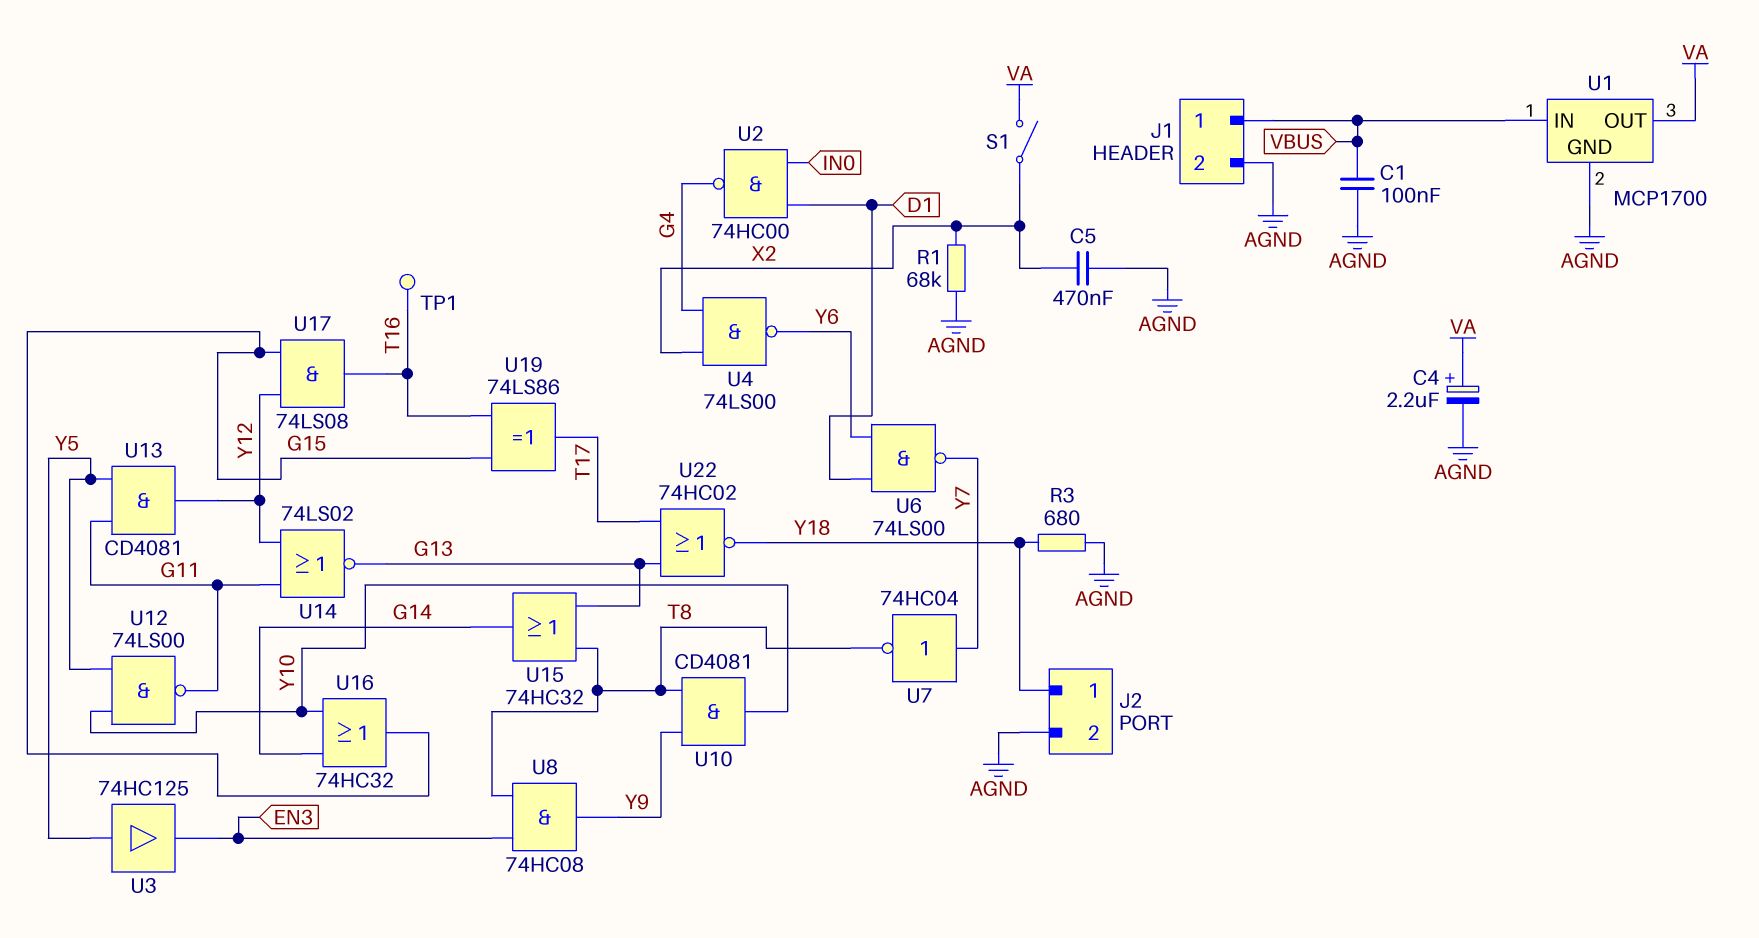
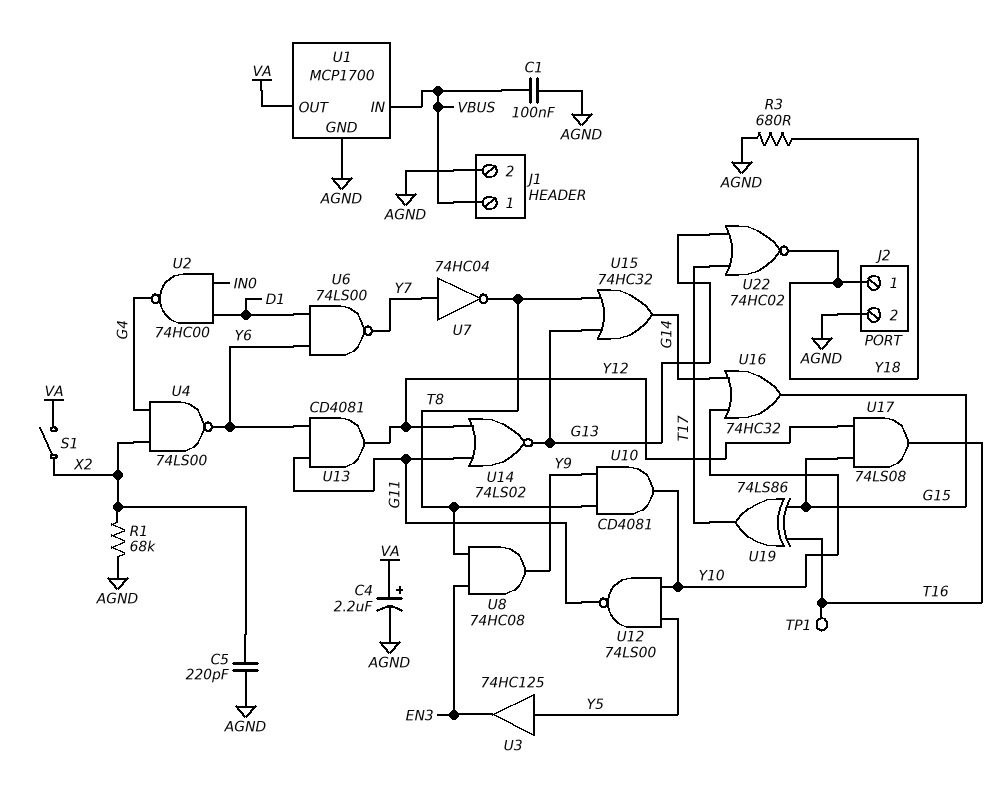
C5: 470nF (AGND, X2) -> 220pF (AGND, X2)
U13: AND CD4081 (in G11, in Y5, out Y12) -> AND CD4081 (in G11, in Y6, out Y12)

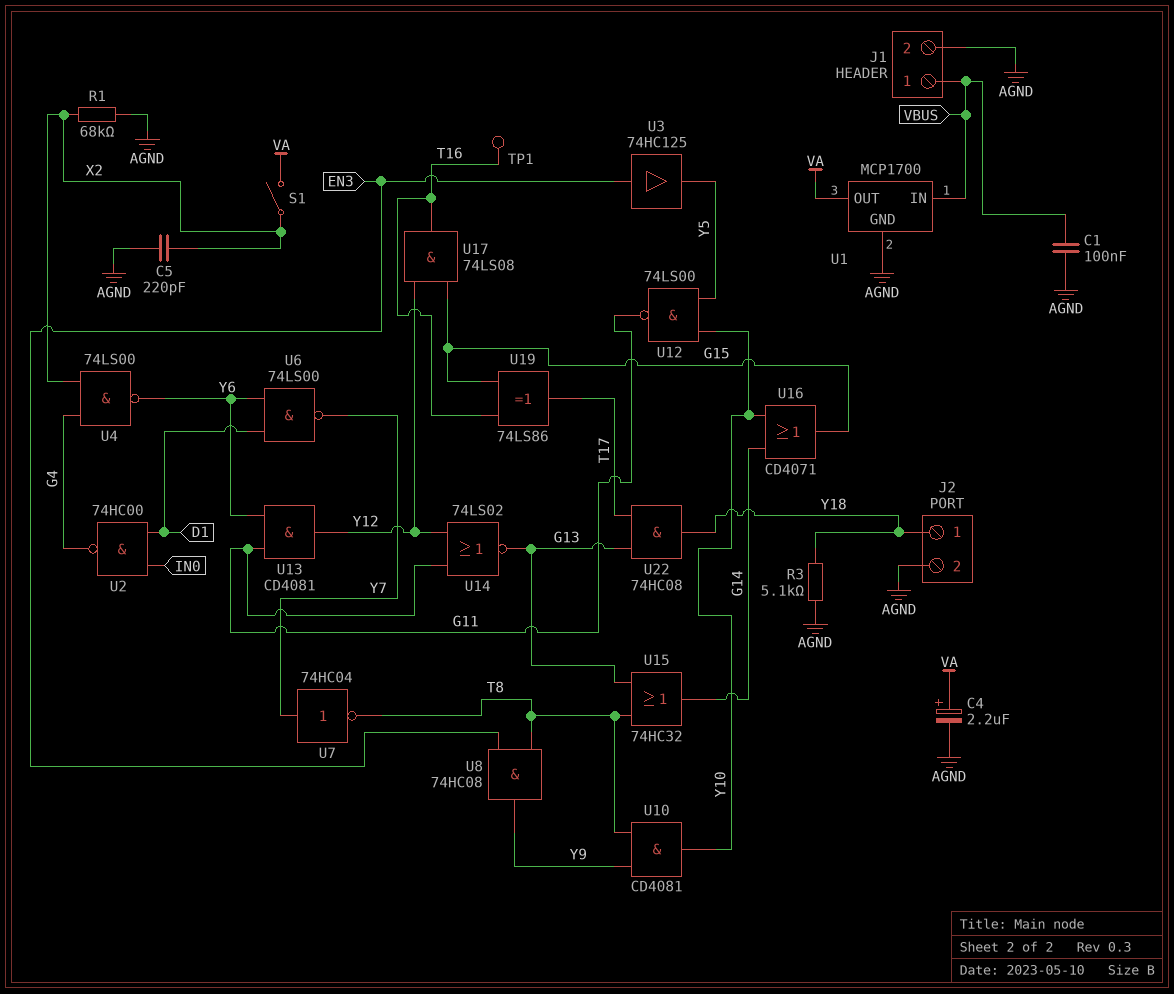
R3: 680 (AGND, Y18) -> 5.1k (AGND, Y18)
U3: buffer 74HC125 (in Y5, out EN3) -> buffer 74HC125 (in EN3, out Y5)
U16: OR 74HC32 (in G14, in Y10, out G15) -> OR CD4071 (in G14, in Y10, out G15)
U22: NOR 74HC02 (in G13, in T17, out Y18) -> AND 74HC08 (in G13, in T17, out Y18)

